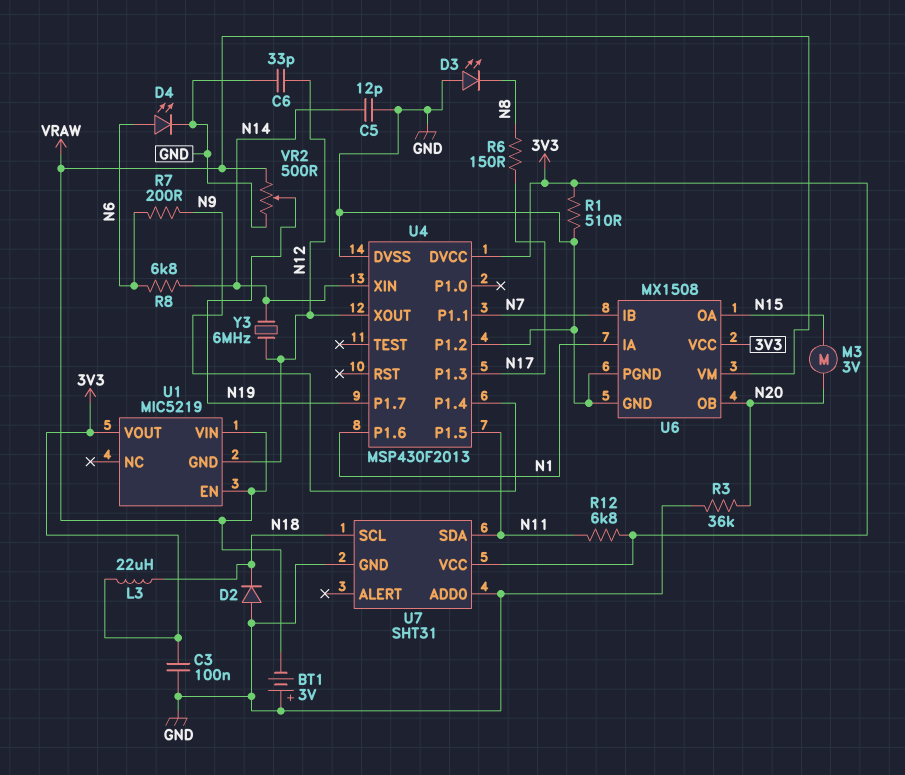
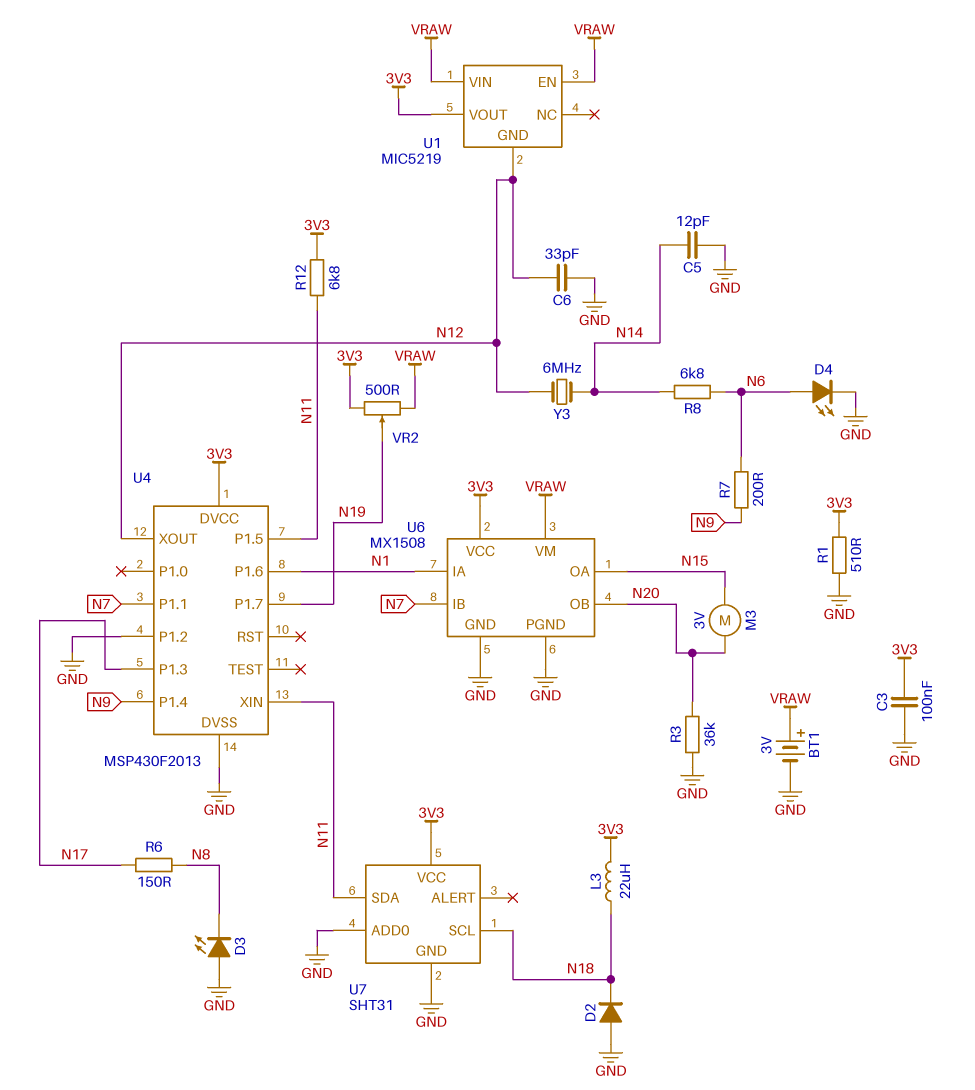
BT1: 3V (plus GND, minus VRAW) -> 3V (plus VRAW, minus GND)
U4 pin XIN: N14 -> N11
VR2: 500 (GND, VRAW, wiper N19) -> 500 (3V3, VRAW, wiper N19)

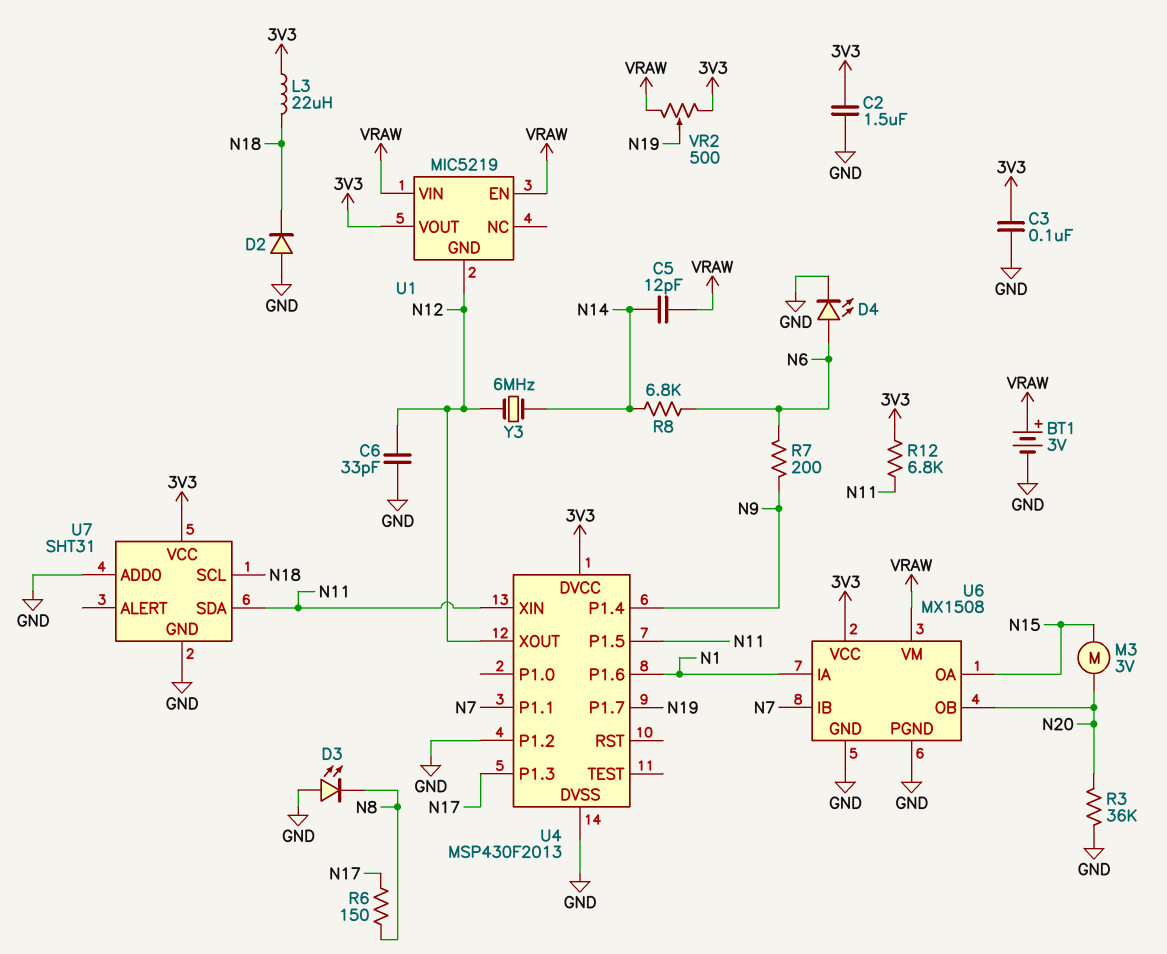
C2: none -> 1.5uF (3V3, GND)
C5: 12pF (GND, N14) -> 12pF (N14, VRAW)
R1: 510 (3V3, GND) -> none

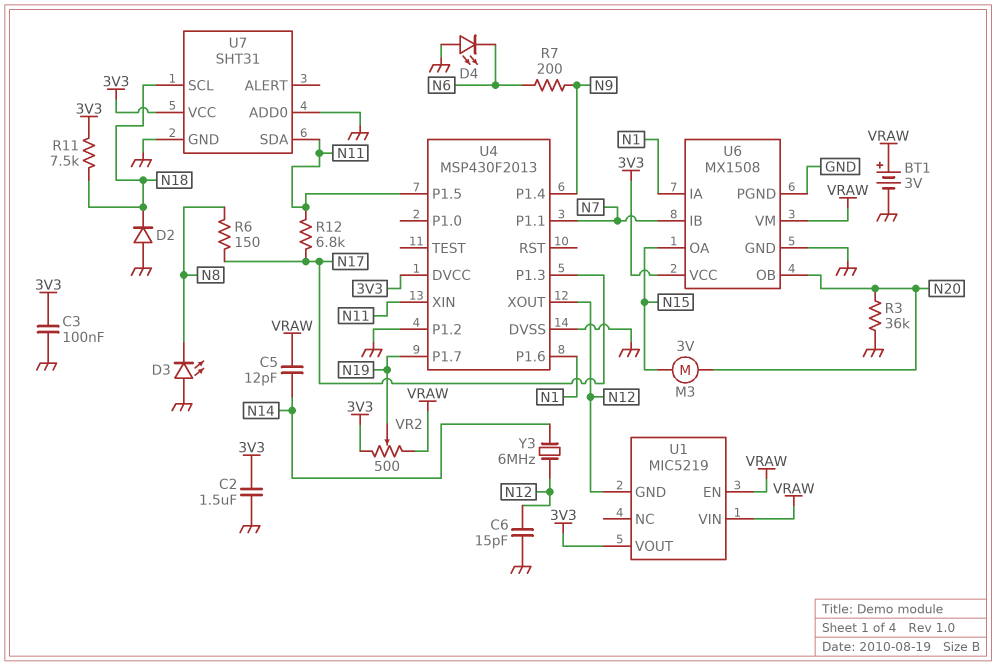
C6: 33pF (GND, N12) -> 15pF (GND, N12)
D4: LED (A N6, K GND) -> LED (A GND, K N6)
L3: 22uH (3V3, N18) -> none
R8: 6.8k (N6, N14) -> none
R11: none -> 7.5k (3V3, N18)
R12: 6.8k (3V3, N11) -> 6.8k (N11, N17)

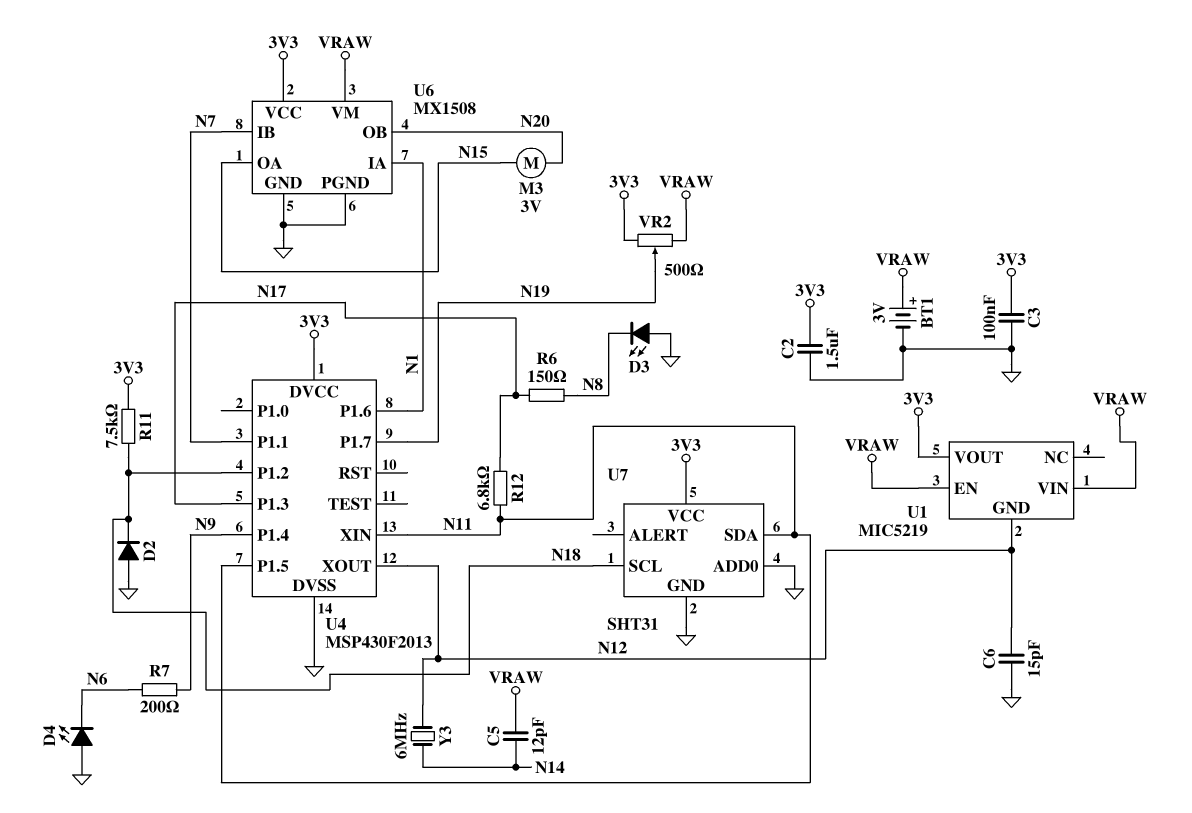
R3: 36k (GND, N20) -> none
U4 pin P1.2: GND -> N18

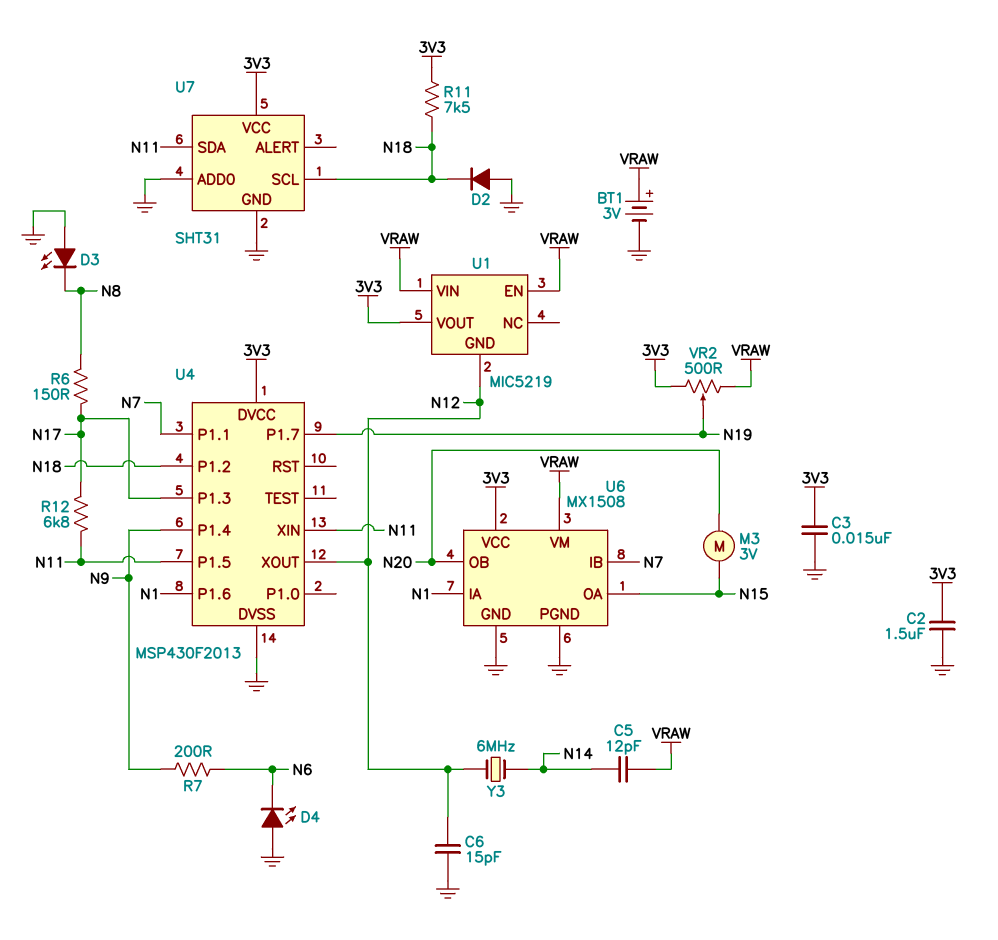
C3: 100nF (3V3, GND) -> 15nF (3V3, GND)

